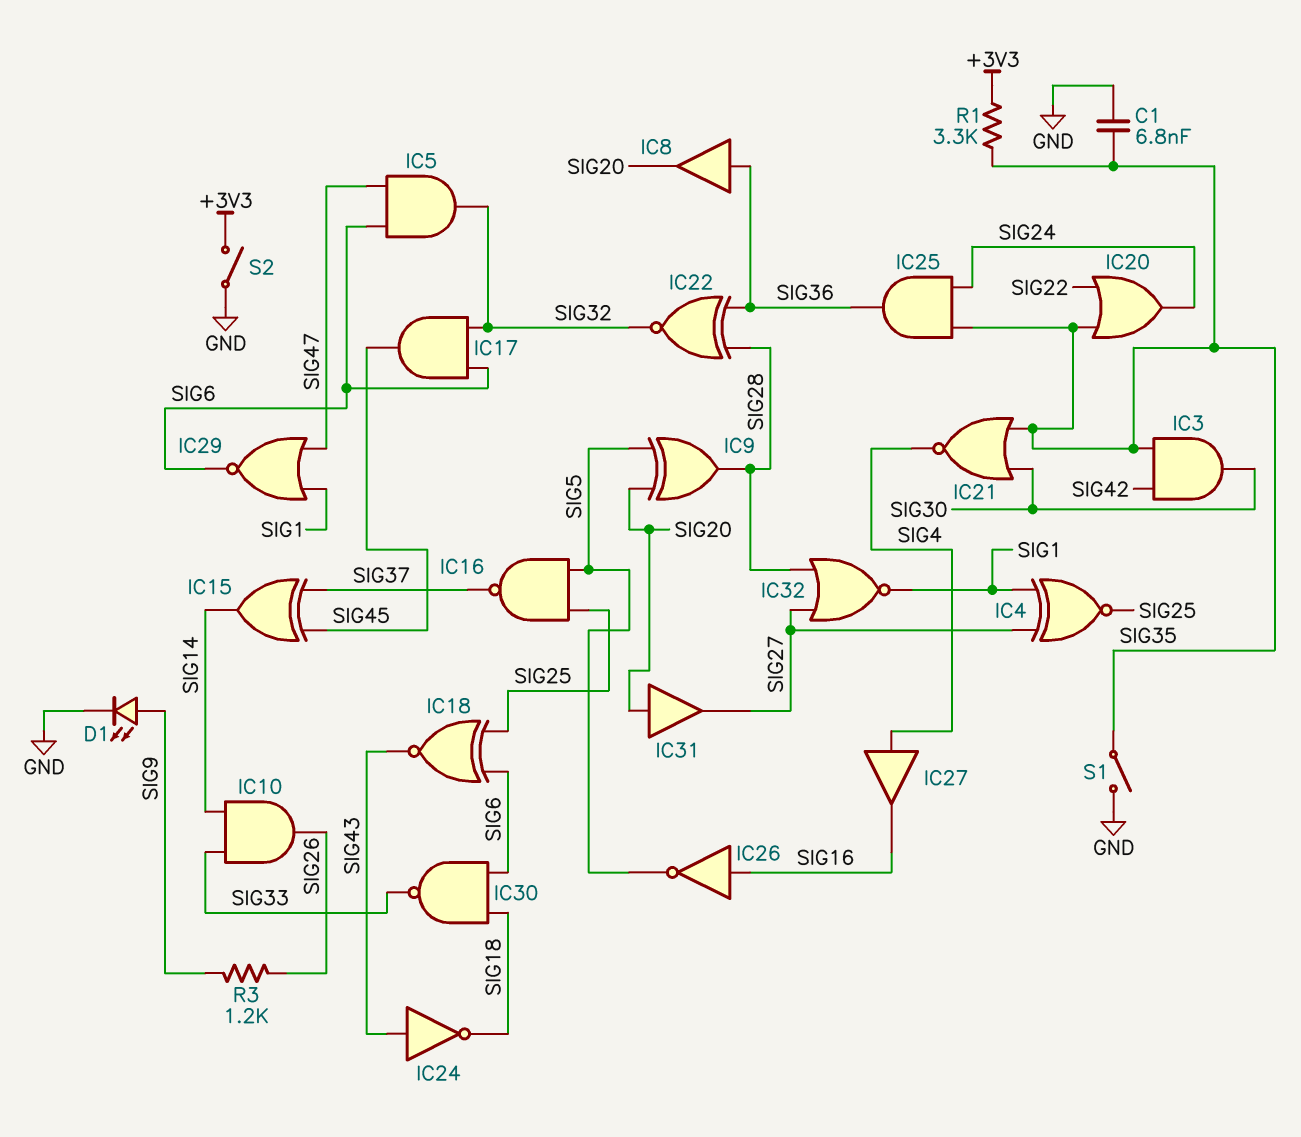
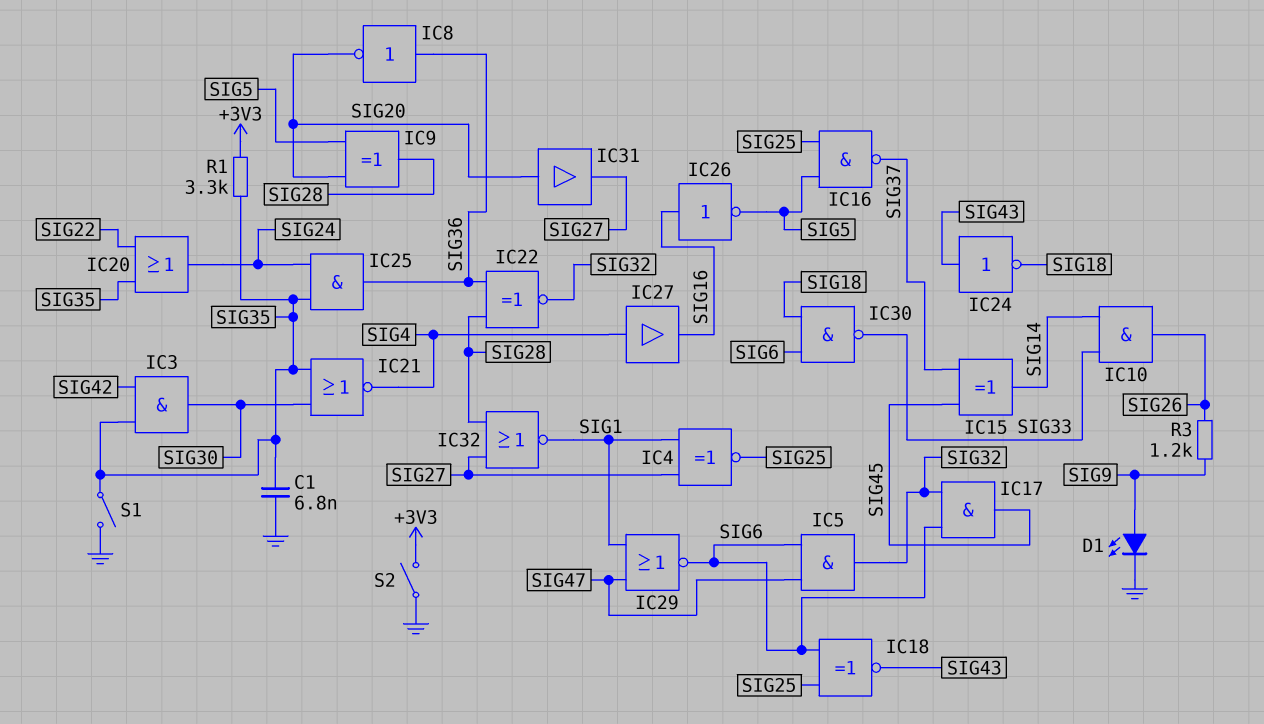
IC8: buffer (in SIG36, out SIG20) -> NOT (in SIG36, out SIG20)

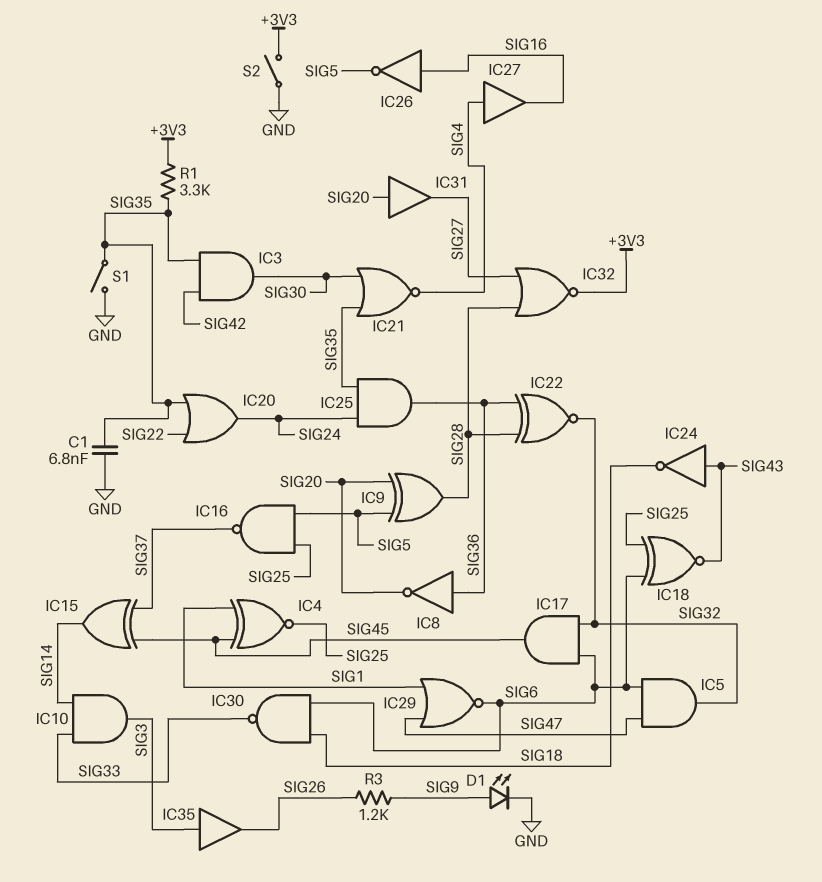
IC4: XNOR (in SIG1, in SIG27, out SIG25) -> XNOR (in SIG1, in SIG45, out SIG25)
IC10: AND (in SIG14, in SIG33, out SIG26) -> AND (in SIG14, in SIG33, out SIG3)
IC32: NOR (in SIG27, in SIG28, out SIG1) -> NOR (in SIG27, in SIG28, out +3V3)
IC35: none -> buffer (in SIG3, out SIG26)

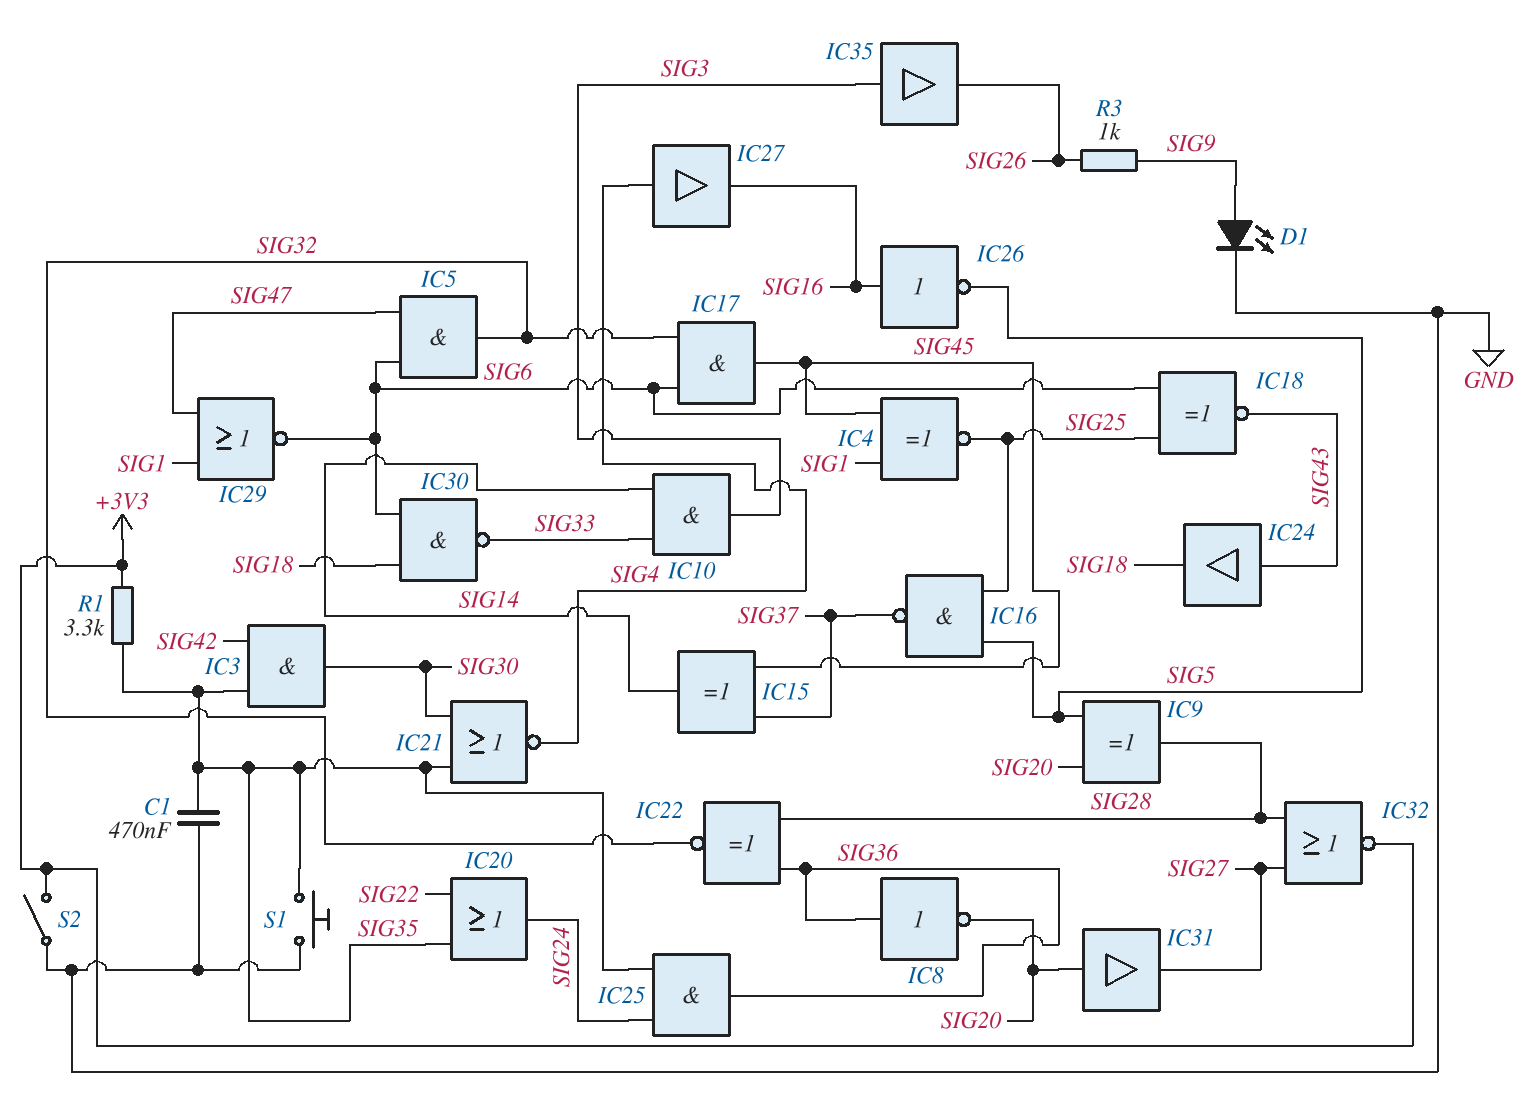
C1: 6.8nF (GND, SIG35) -> 470nF (GND, SIG35)
IC24: NOT (in SIG43, out SIG18) -> buffer (in SIG43, out SIG18)
R3: 1.2k (SIG9, SIG26) -> 1k (SIG9, SIG26)
S1: switch (GND, SIG35) -> button (GND, SIG35)

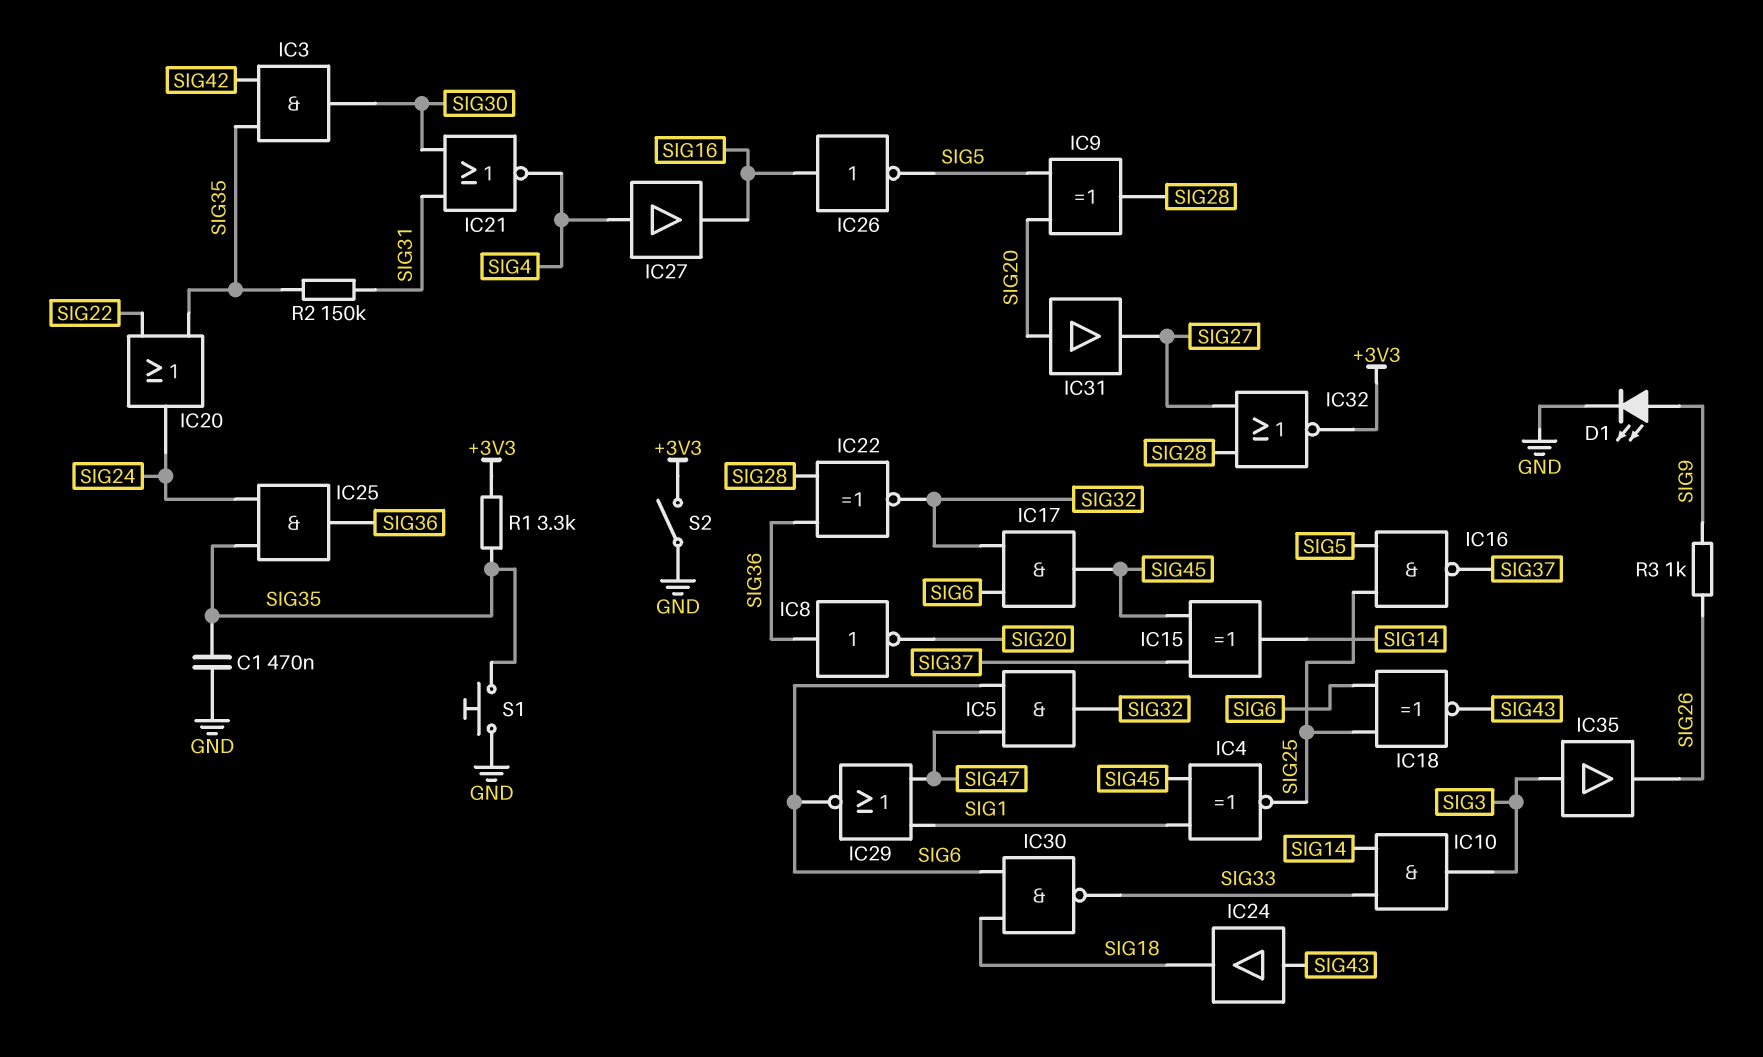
IC21: NOR (in SIG30, in SIG35, out SIG4) -> NOR (in SIG30, in SIG31, out SIG4)
R2: none -> 150k (SIG31, SIG35)

